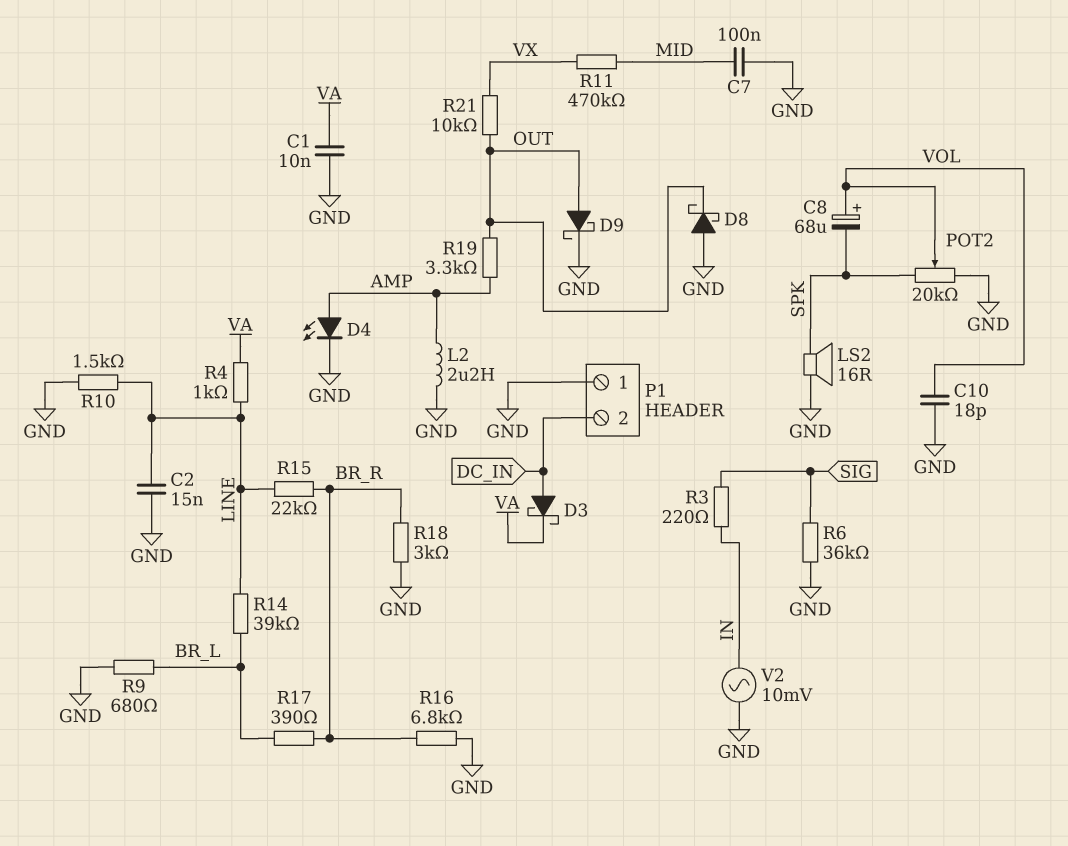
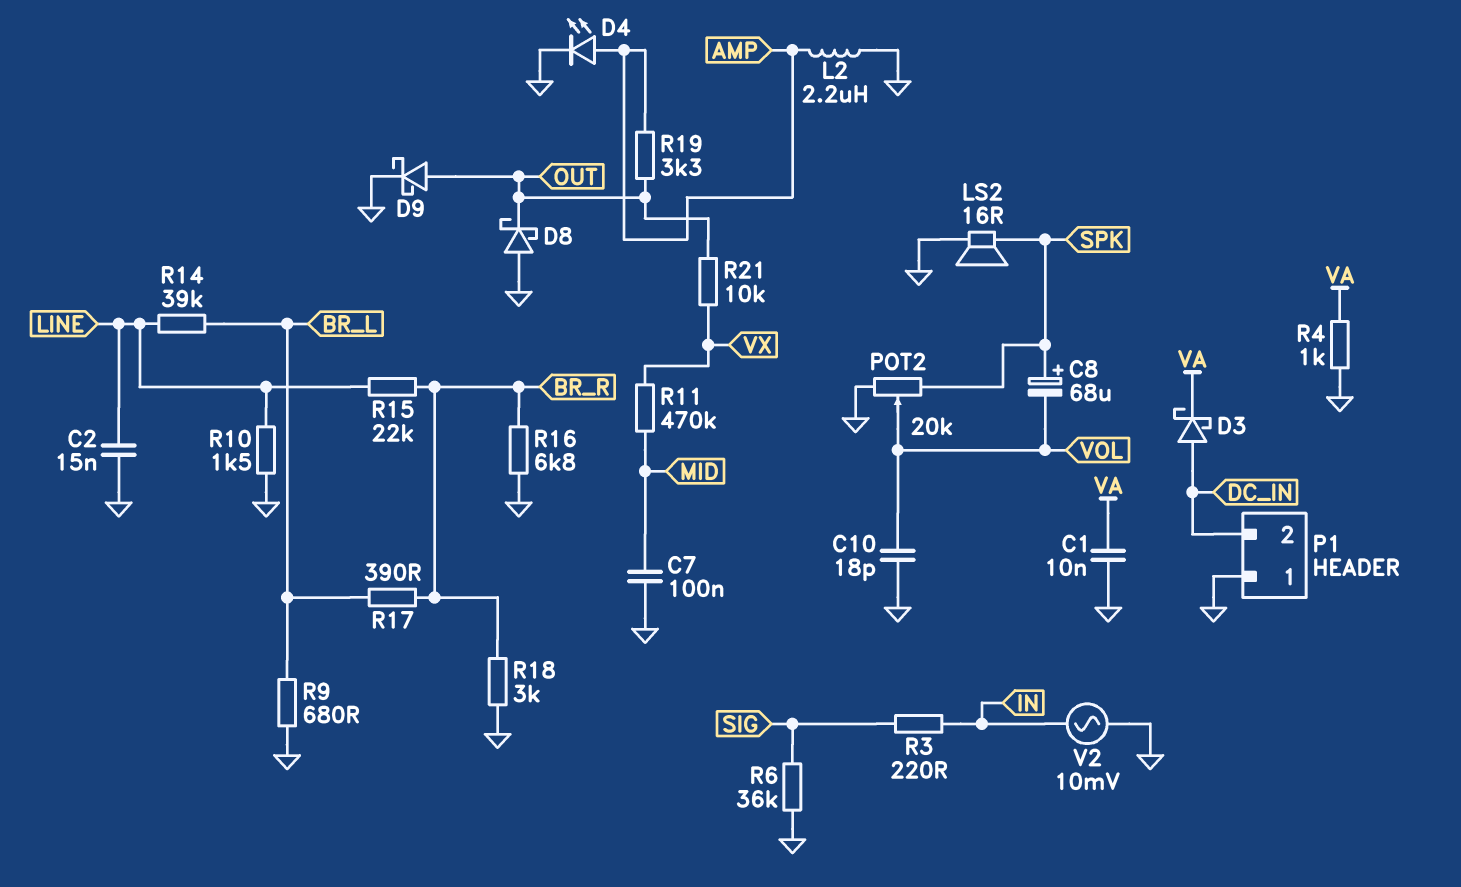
C8: 68uF (plus VOL, minus SPK) -> 68uF (plus SPK, minus VOL)
R4: 1k (LINE, VA) -> 1k (GND, VA)

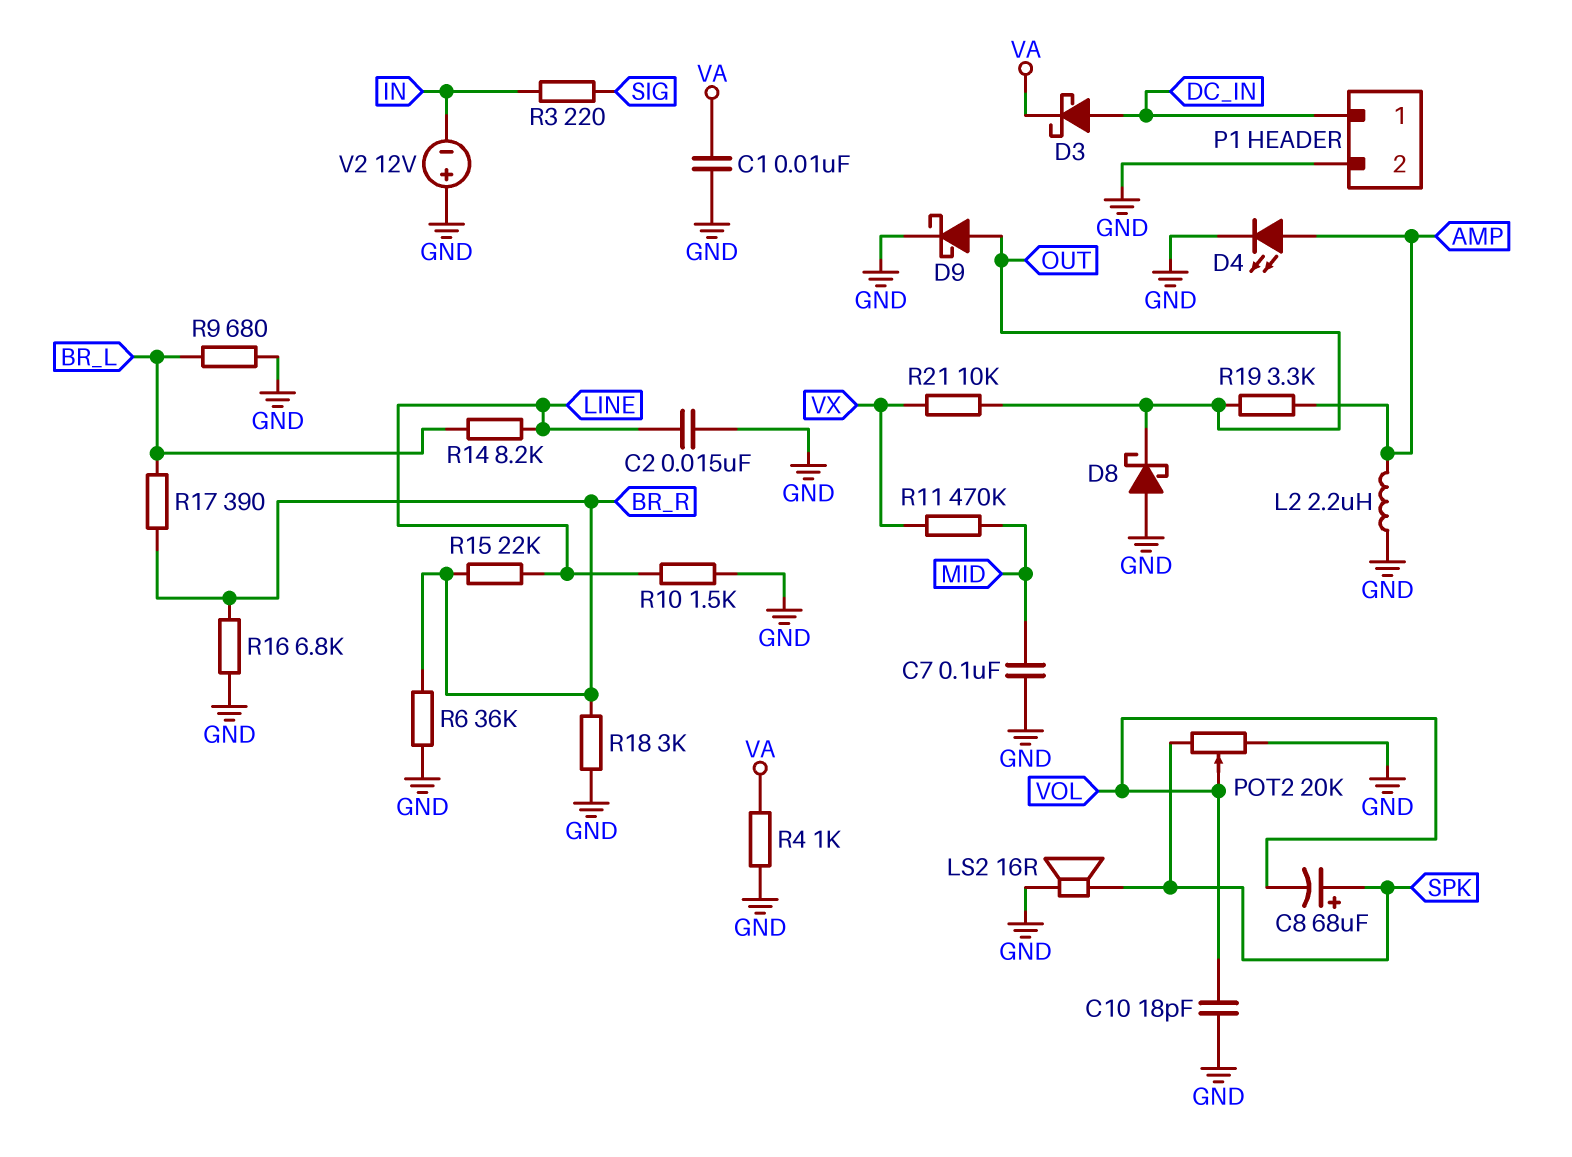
P1 pin 1: GND -> DC_IN
P1 pin 2: DC_IN -> GND
R6: 36k (GND, SIG) -> 36k (BR_R, GND)
R14: 39k (BR_L, LINE) -> 8.2k (BR_L, LINE)
V2: AC 10mV (GND, IN) -> 12V (plus GND, minus IN)

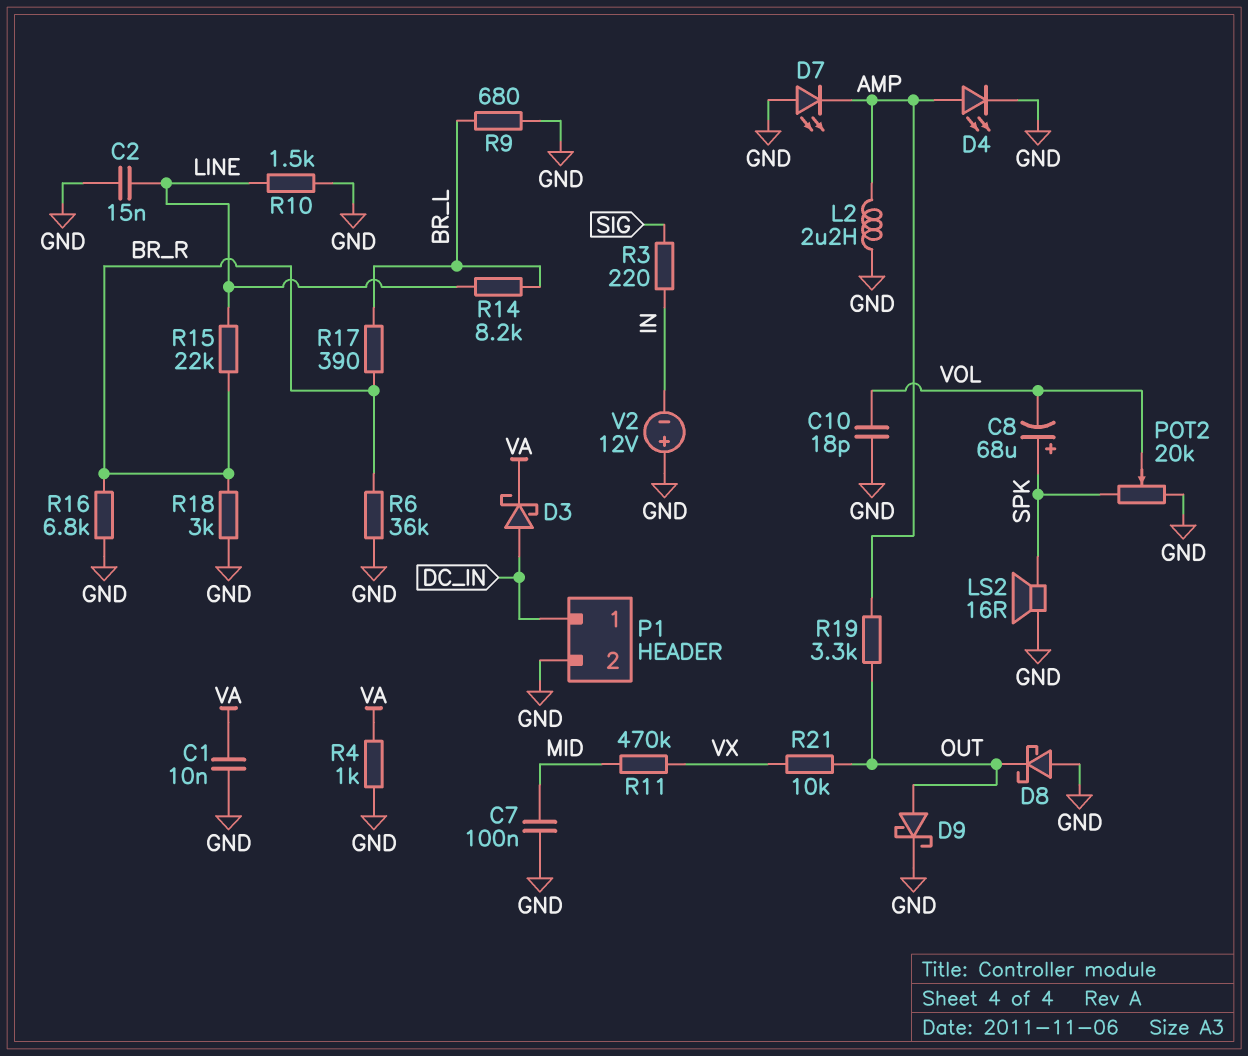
D7: none -> LED (A GND, K AMP)

